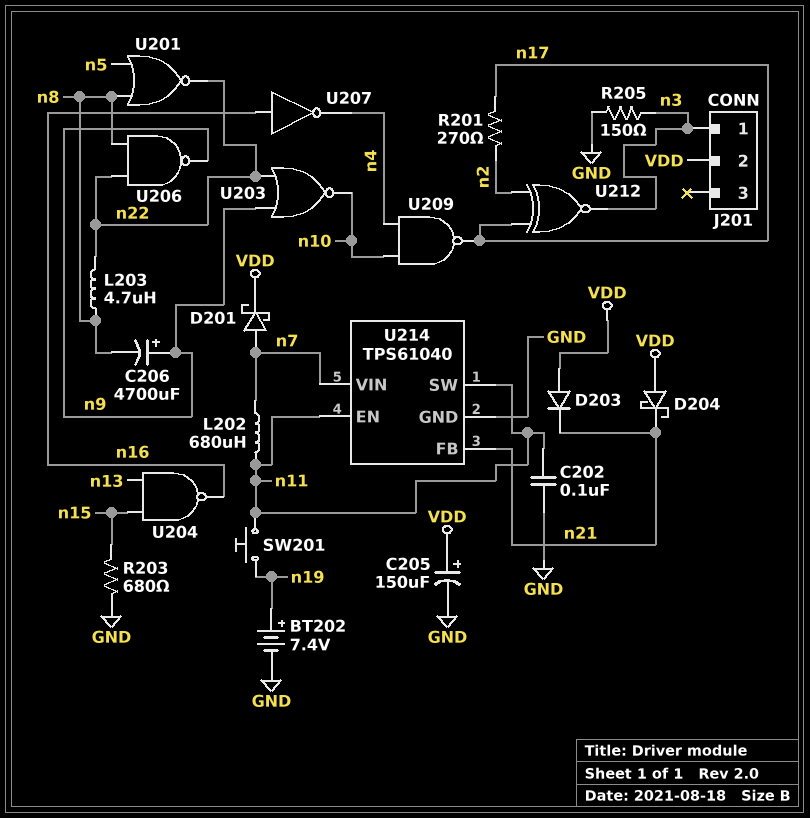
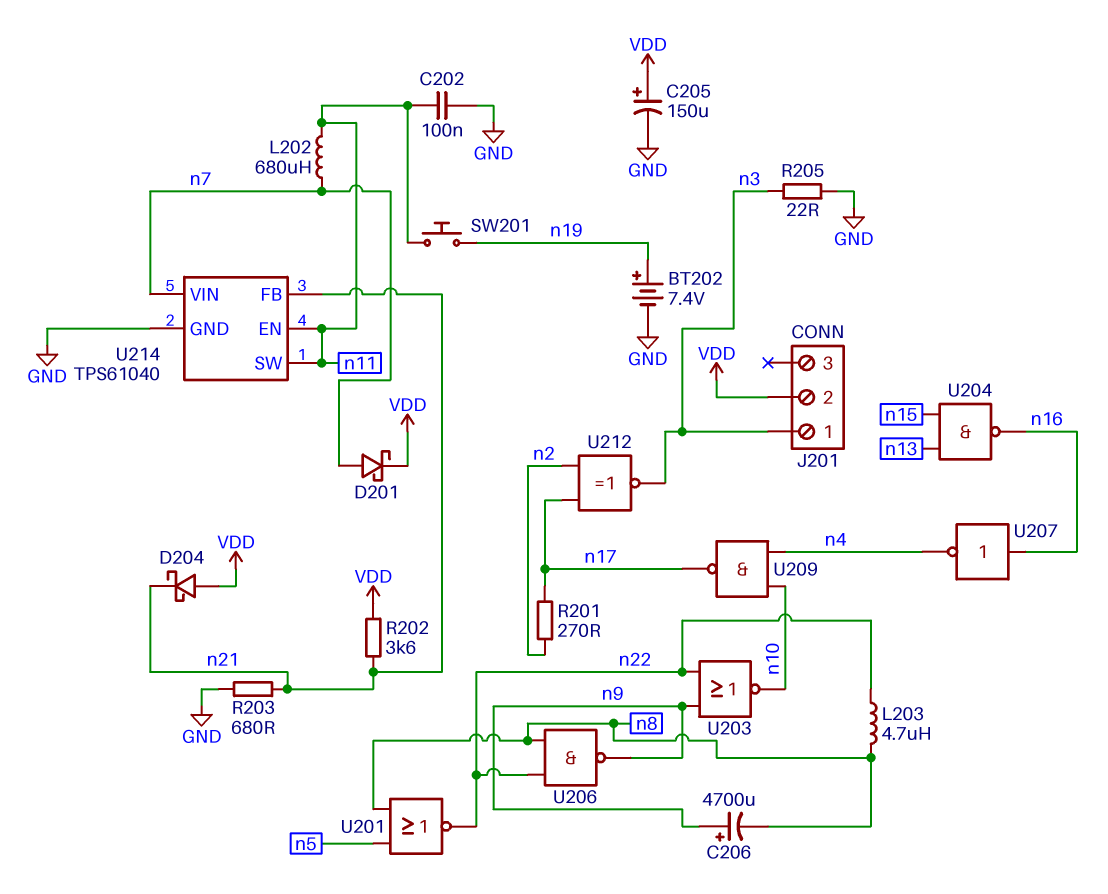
D203: diode (A VDD, K n21) -> none
R202: none -> 3.6k (VDD, n21)
R203: 680 (GND, n15) -> 680 (GND, n21)
R205: 150 (GND, n3) -> 22 (GND, n3)

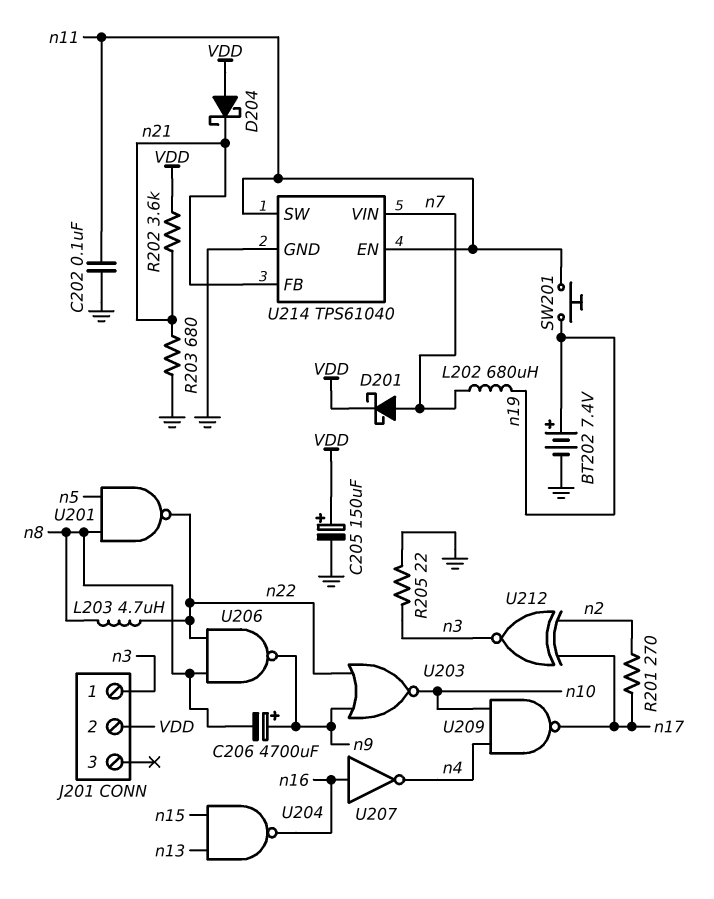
L202: 680uH (n7, n11) -> 680uH (n7, n19)
U201: NOR (in n5, in n8, out n22) -> NAND (in n5, in n8, out n22)

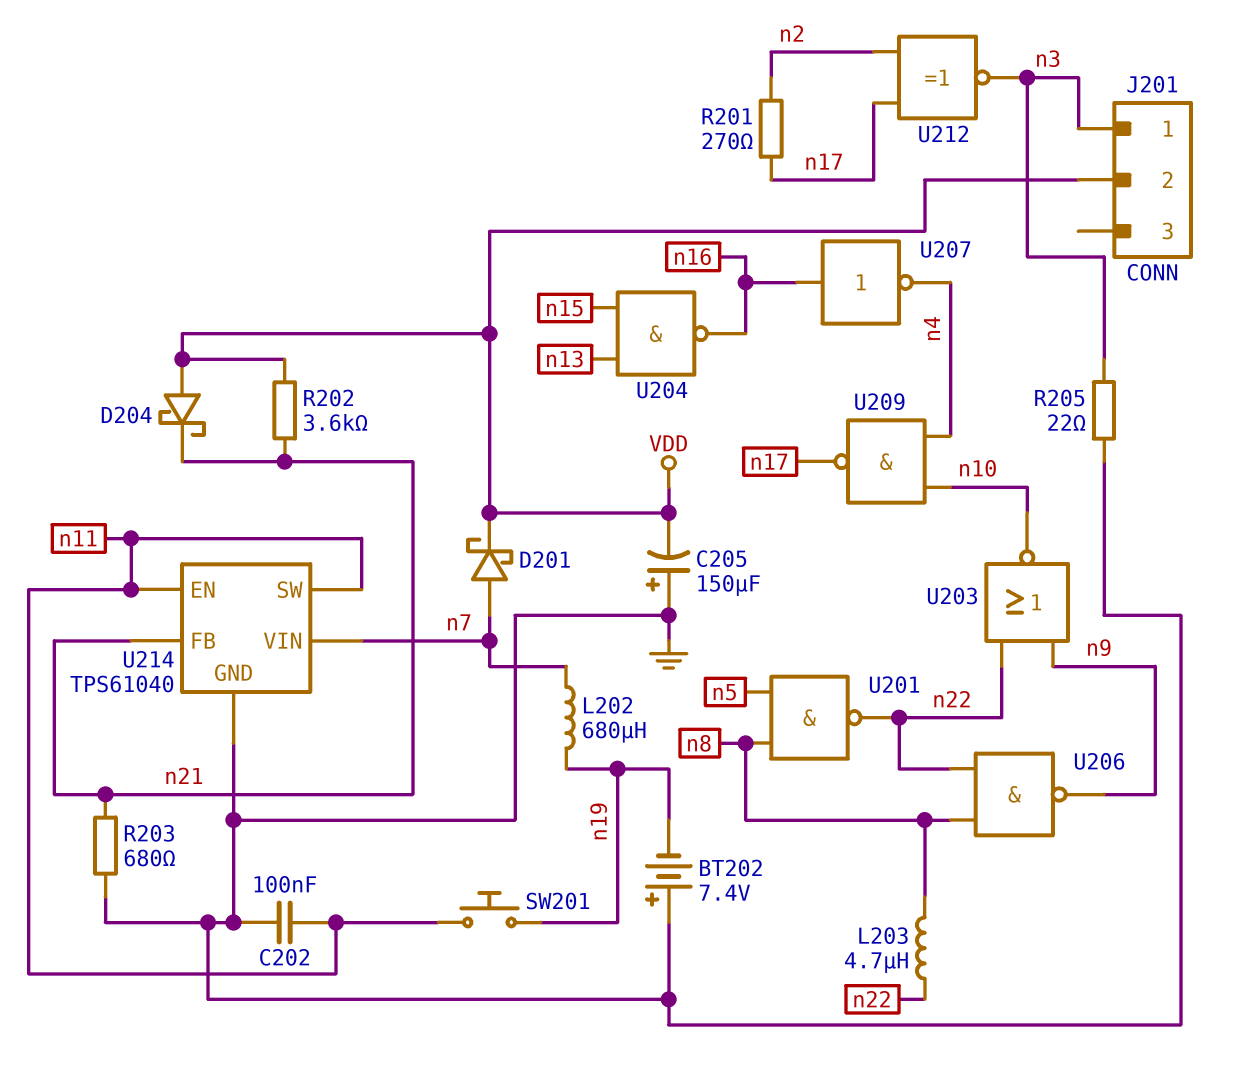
BT202: 7.4V (plus n19, minus GND) -> 7.4V (plus GND, minus n19)
C205: 150uF (plus VDD, minus GND) -> 150uF (plus GND, minus VDD)
C206: 4700uF (plus n9, minus n8) -> none

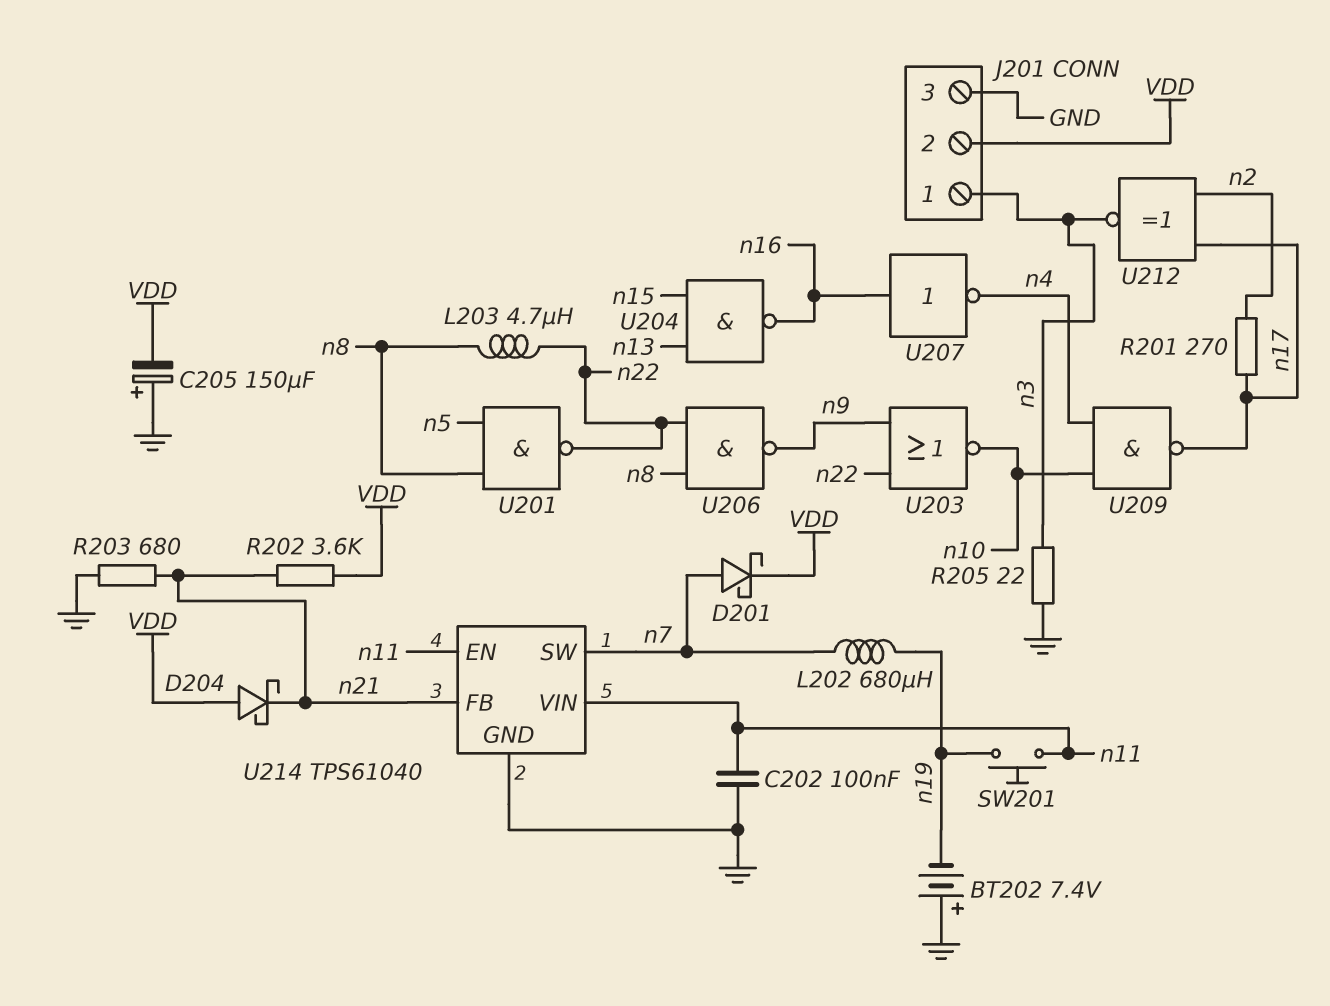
J201 pin 3: none -> GND
U214 pin SW: n11 -> n7
U214 pin VIN: n7 -> n11

